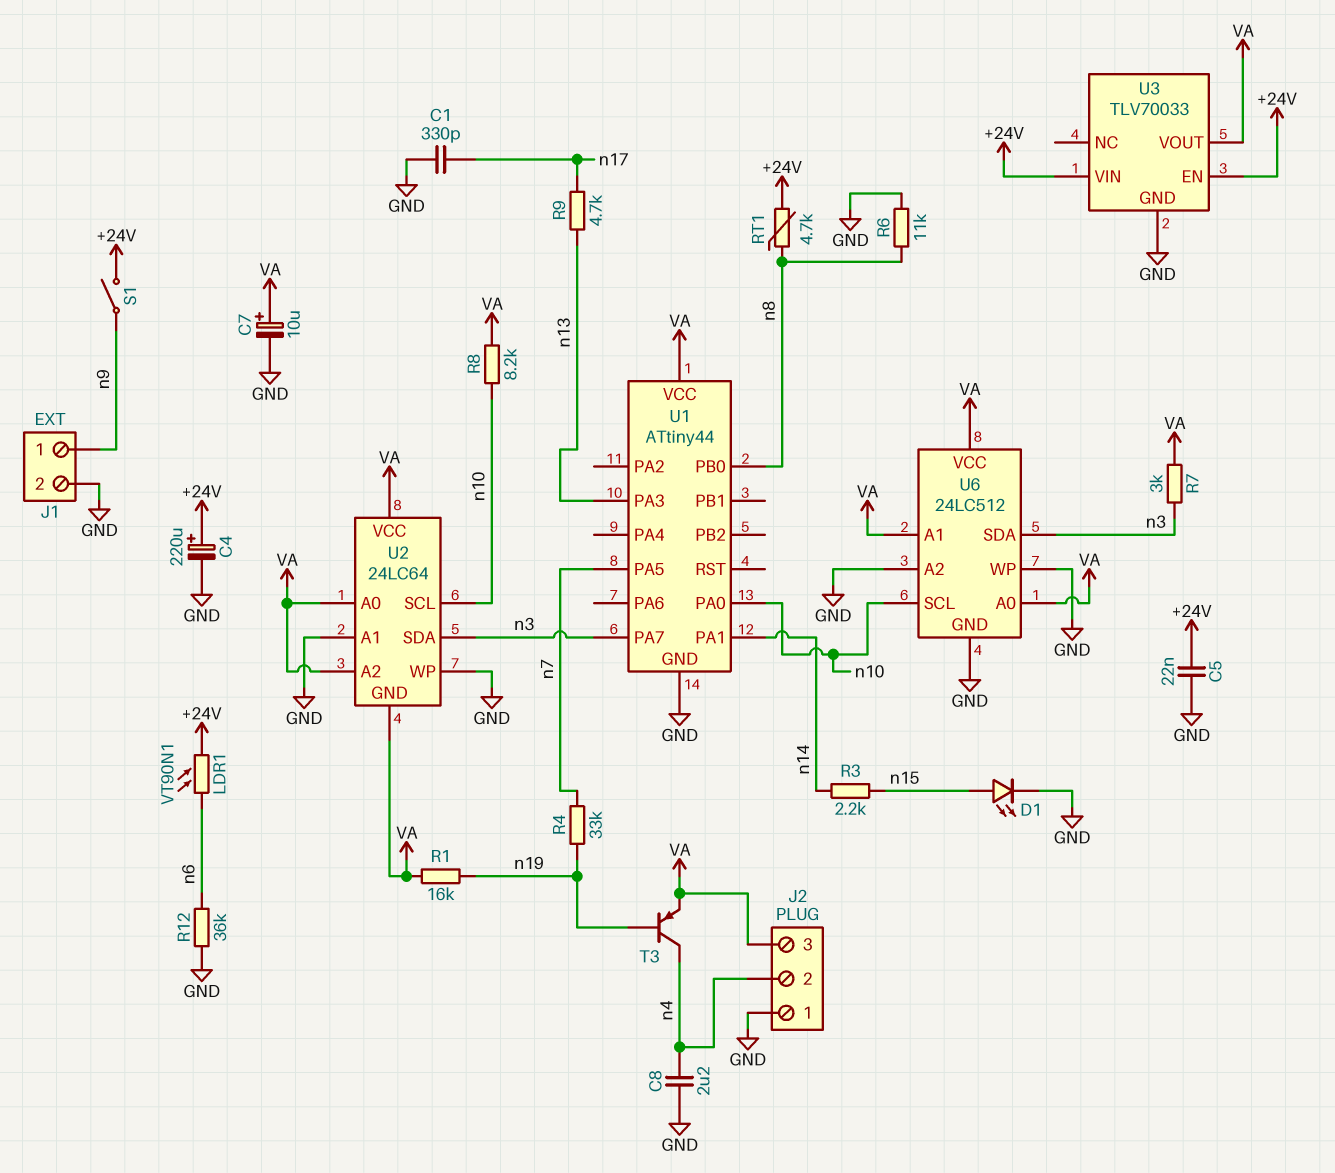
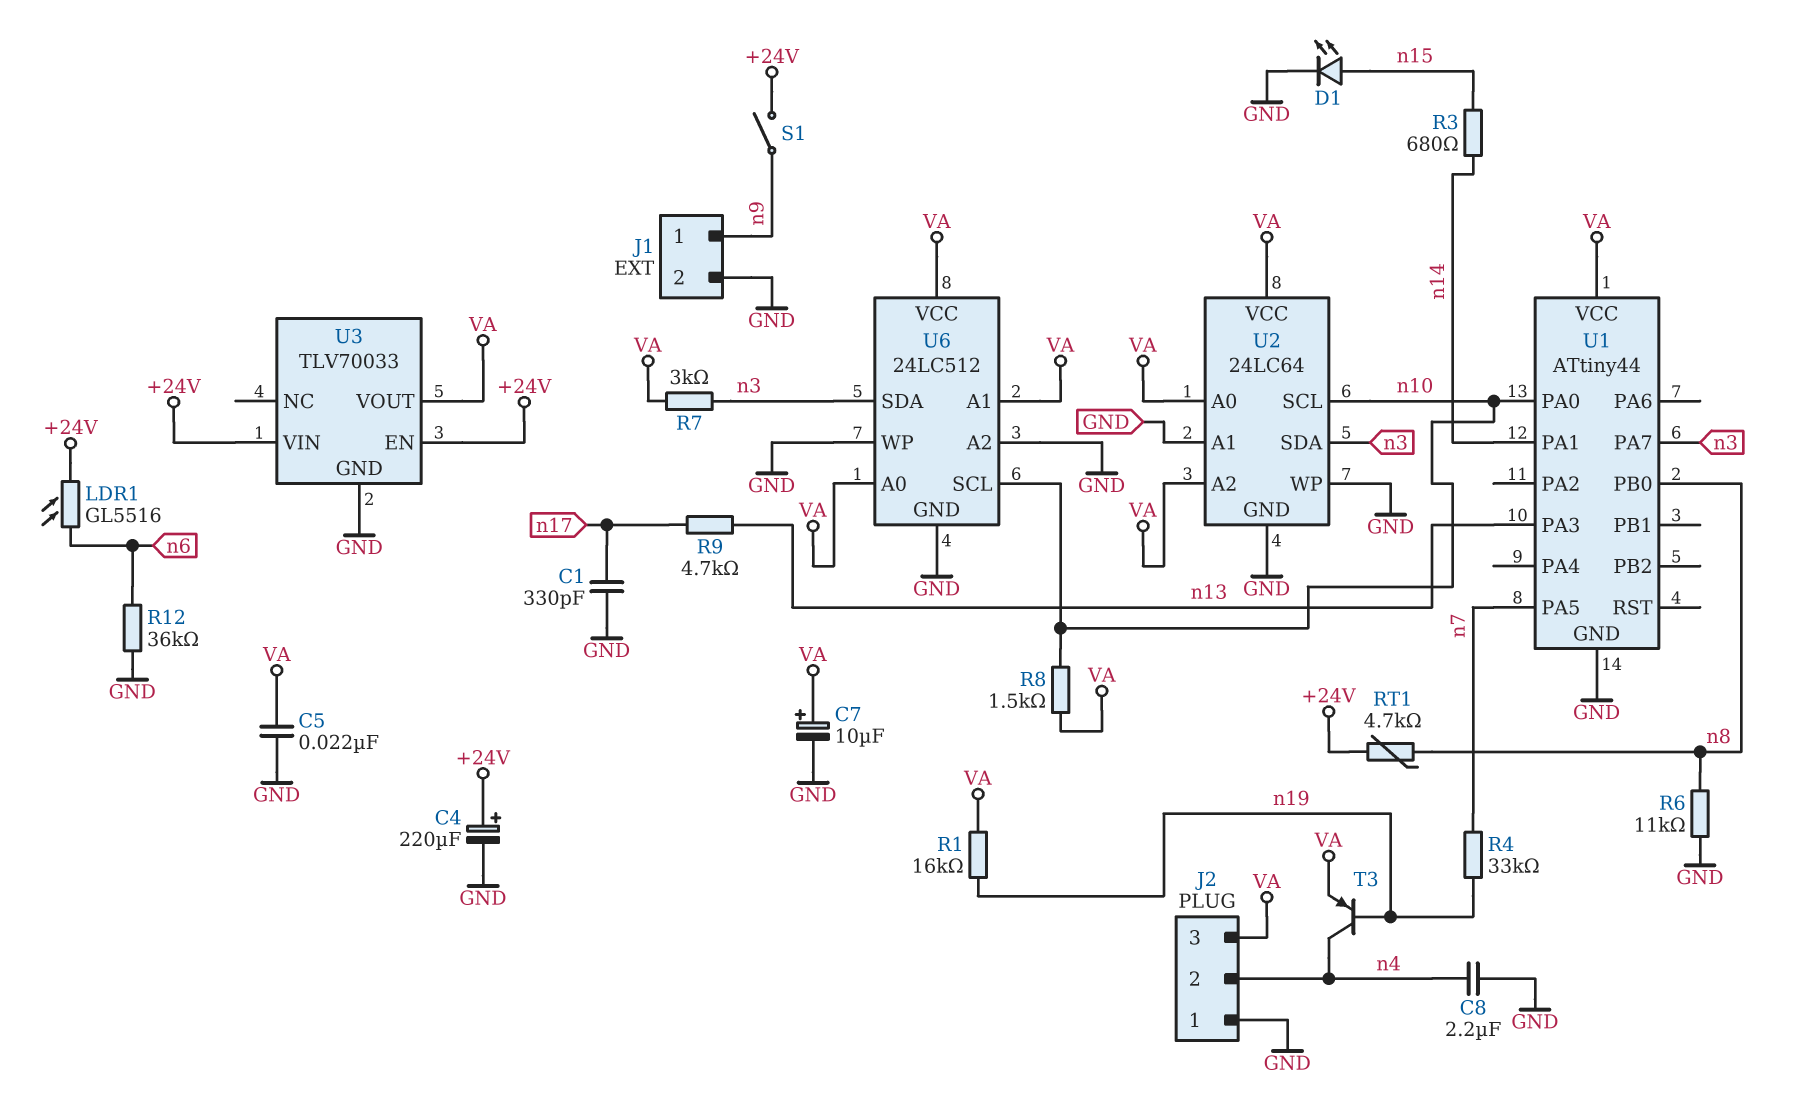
C5: 22nF (+24V, GND) -> 22nF (GND, VA)
LDR1: VT90N1 (+24V, n6) -> GL5516 (+24V, n6)
R3: 2.2k (n14, n15) -> 680 (n14, n15)
R8: 8.2k (VA, n10) -> 1.5k (VA, n10)
U2 pin GND: VA -> GND

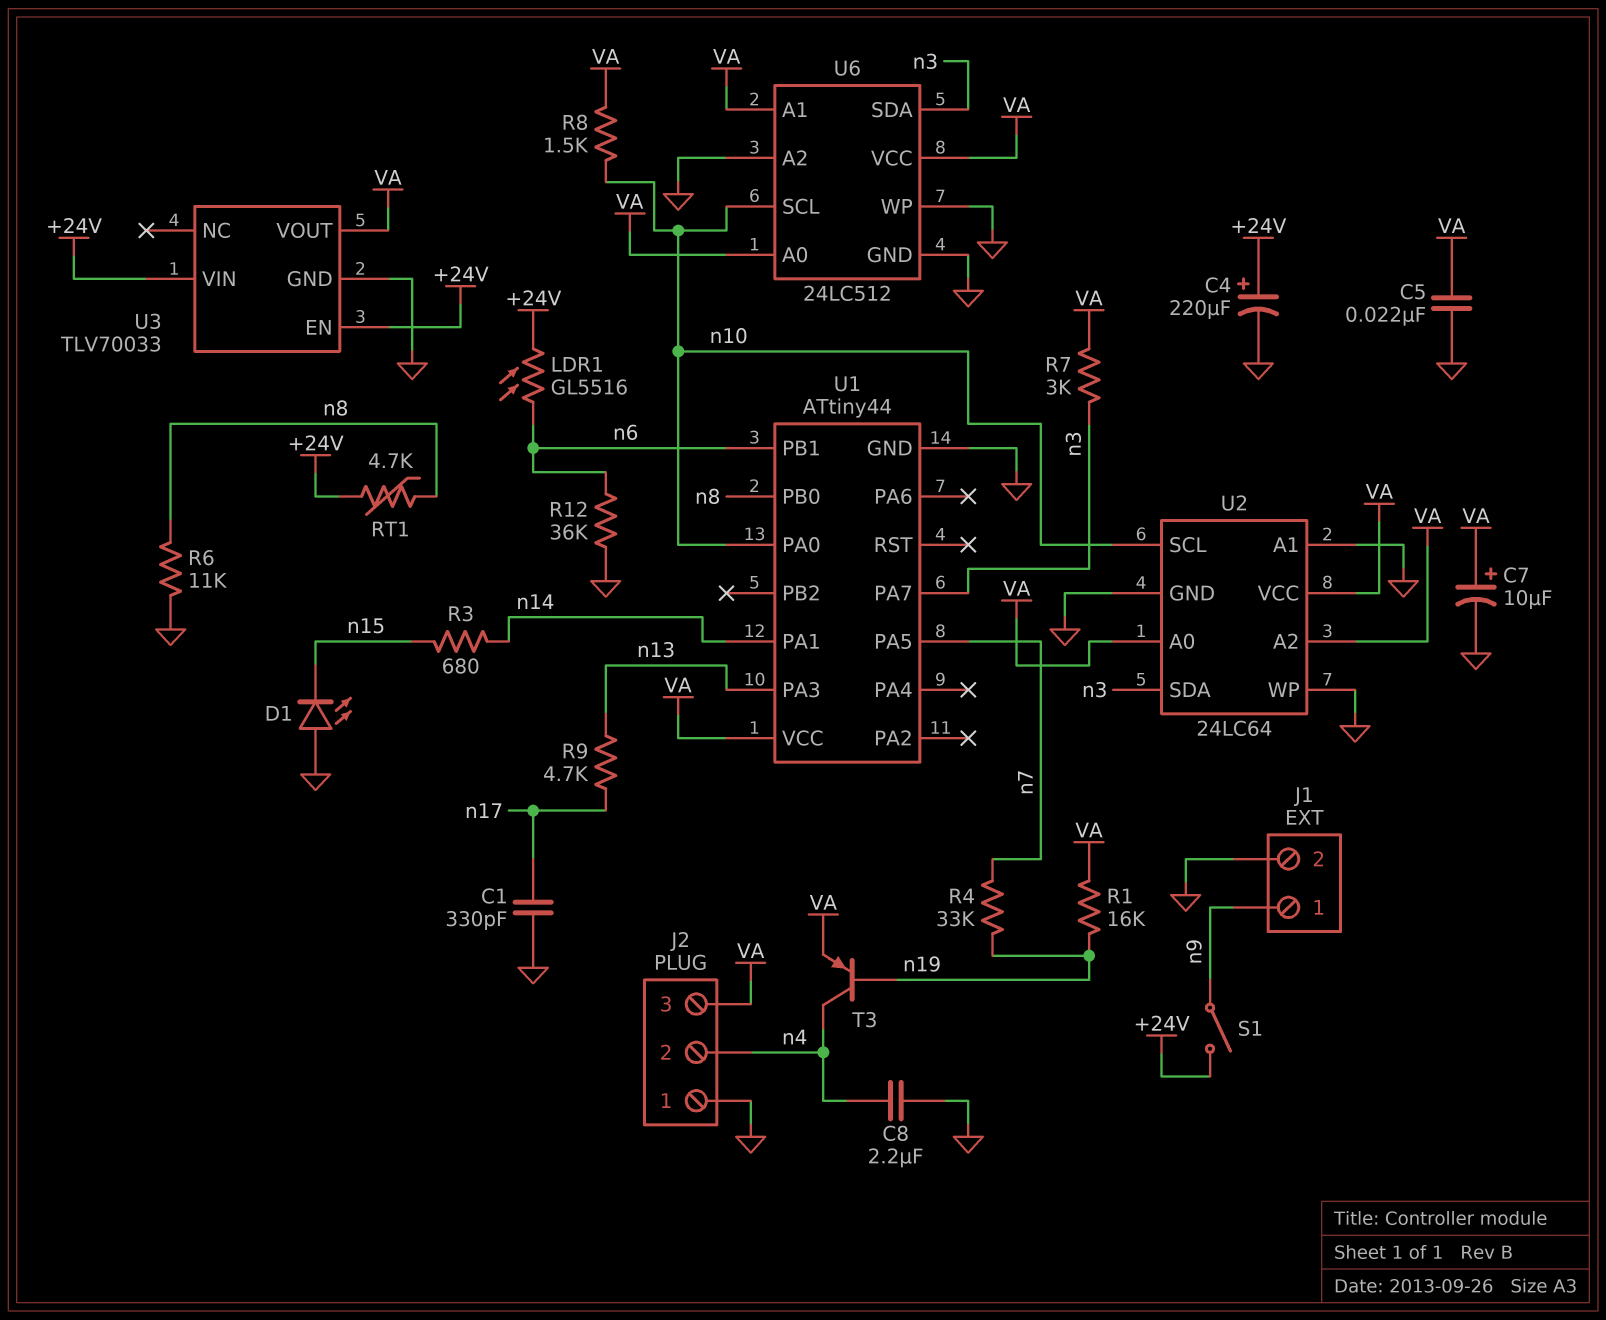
D1: LED (A n15, K GND) -> LED (A GND, K n15)
U1 pin PB1: none -> n6

